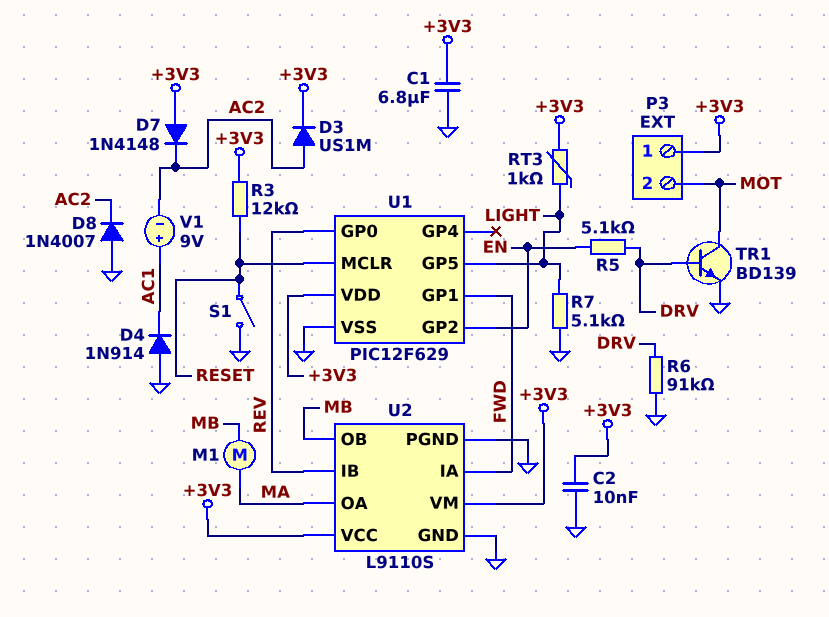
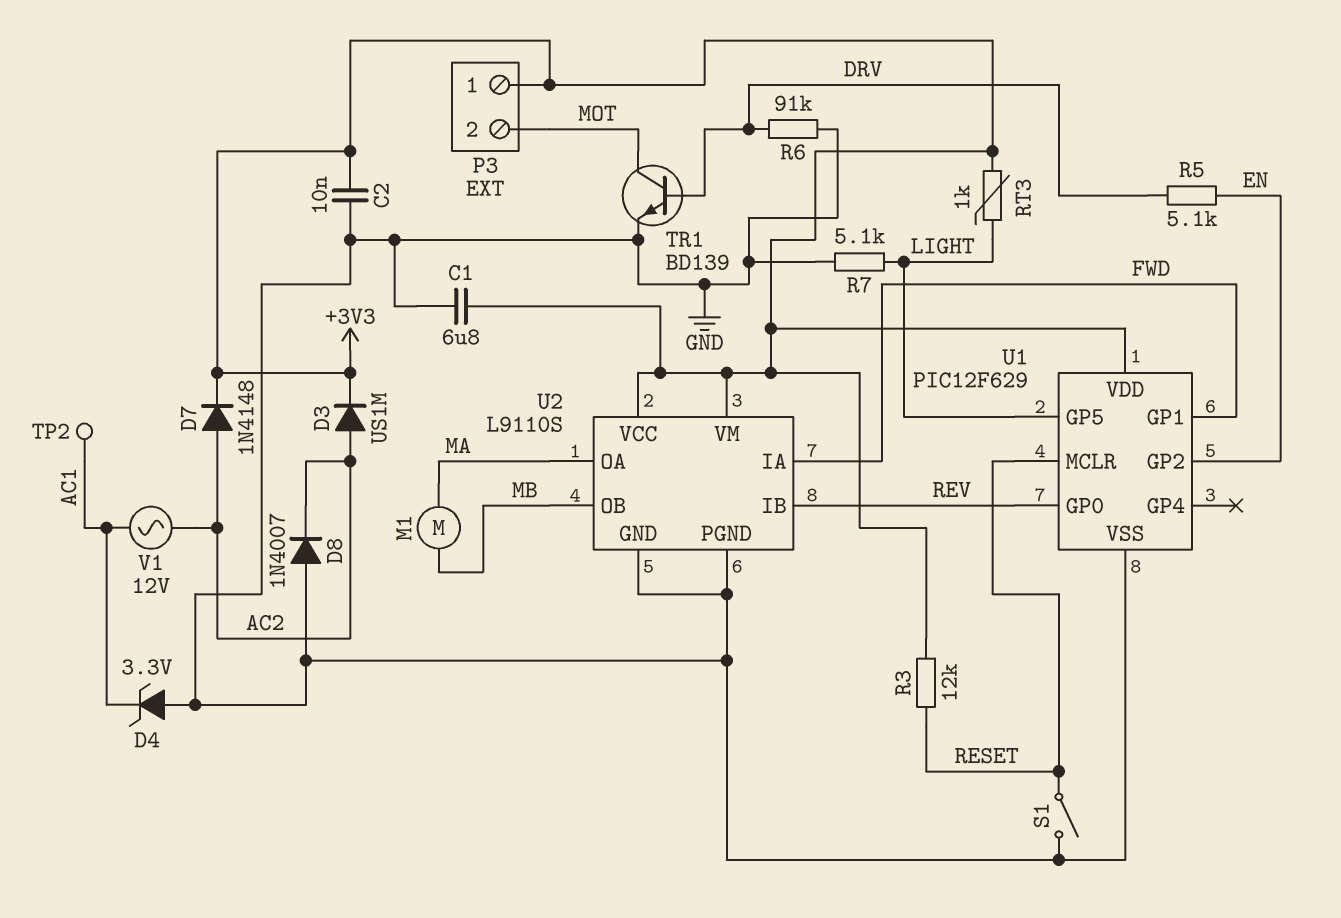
D4: diode 1N914 (A GND, K AC1) -> zener 3.3V (A GND, K AC1)
D7: diode 1N4148 (A +3V3, K AC2) -> diode 1N4148 (A AC2, K +3V3)
TP2: none -> test point (AC1)
V1: 9V (plus AC1, minus AC2) -> AC 12V (AC1, AC2)

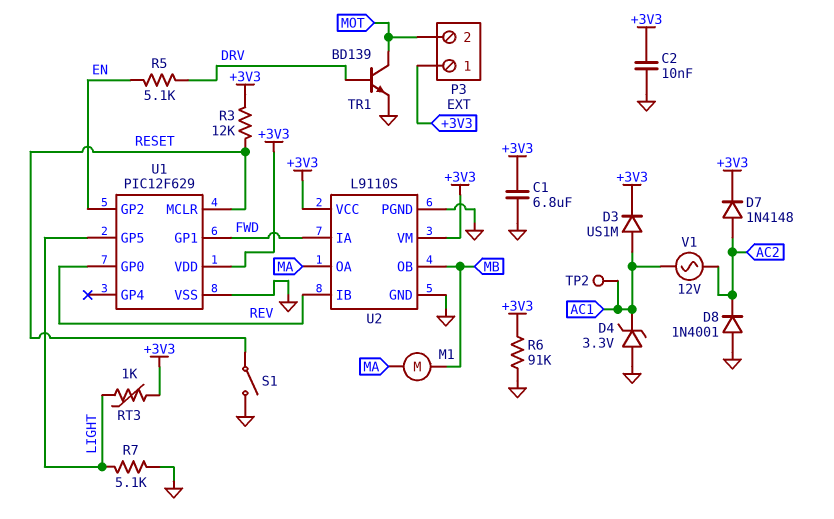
D3: diode US1M (A AC2, K +3V3) -> diode US1M (A AC1, K +3V3)
D8: diode 1N4007 (A GND, K AC2) -> diode 1N4001 (A GND, K AC2)
R6: 91k (DRV, GND) -> 91k (+3V3, GND)

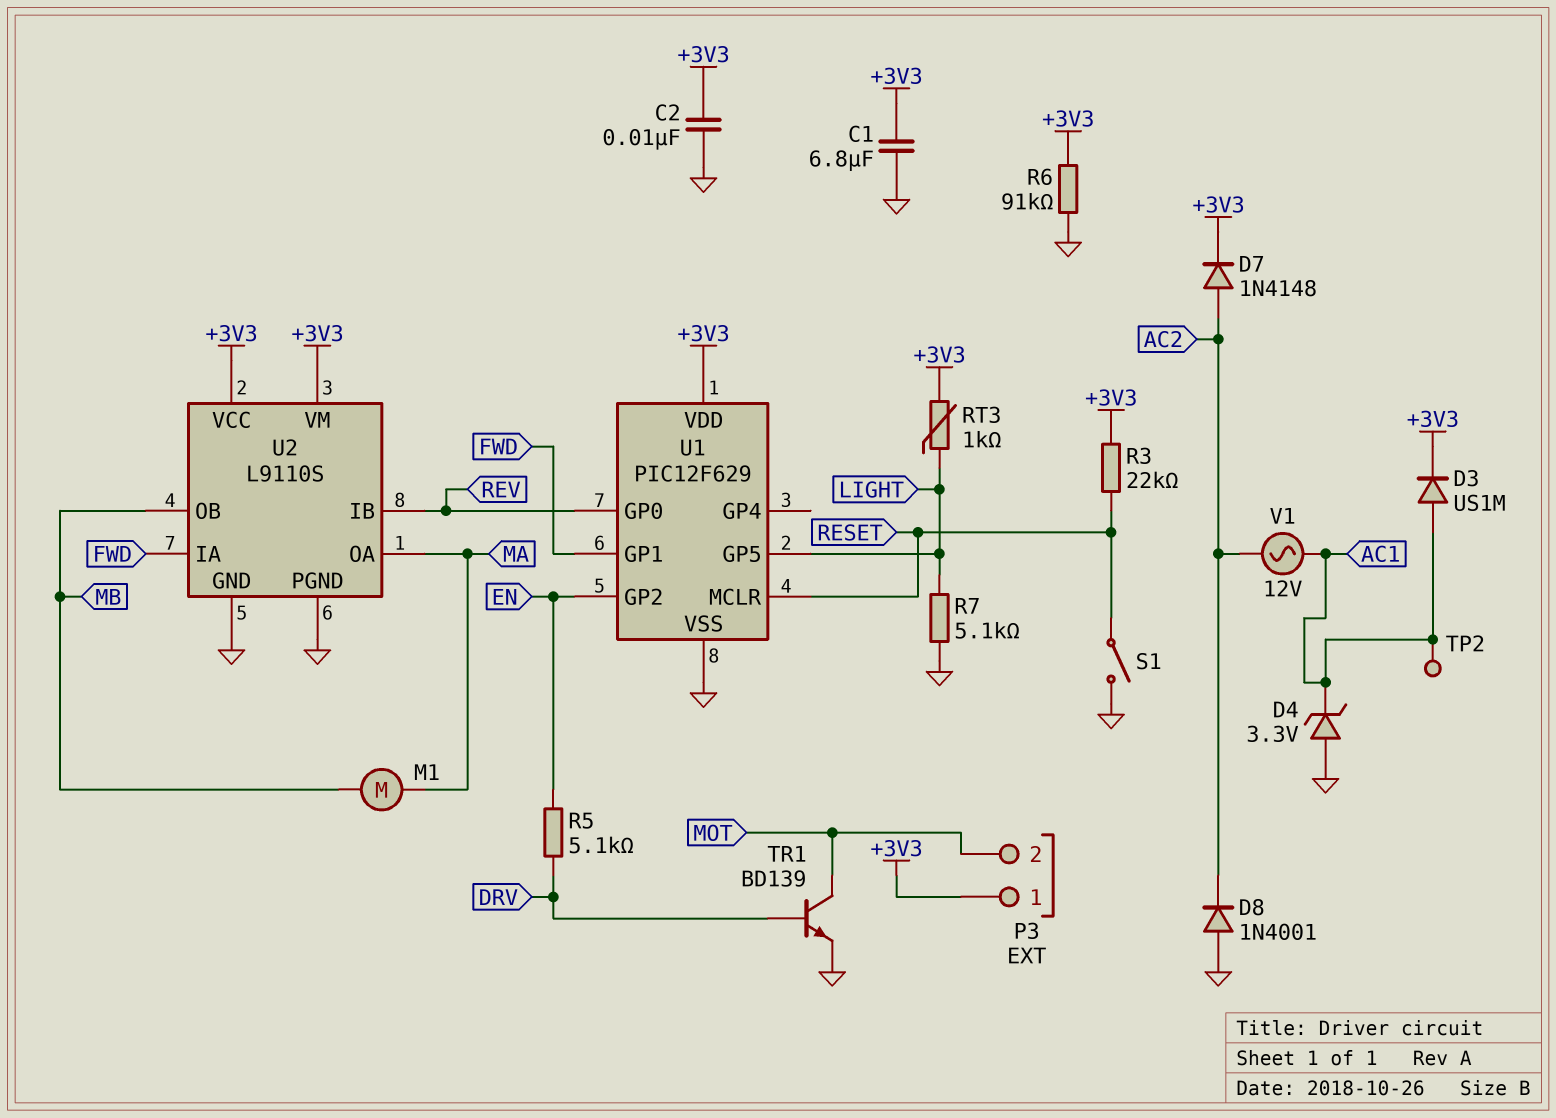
R3: 12k (+3V3, RESET) -> 22k (+3V3, RESET)

